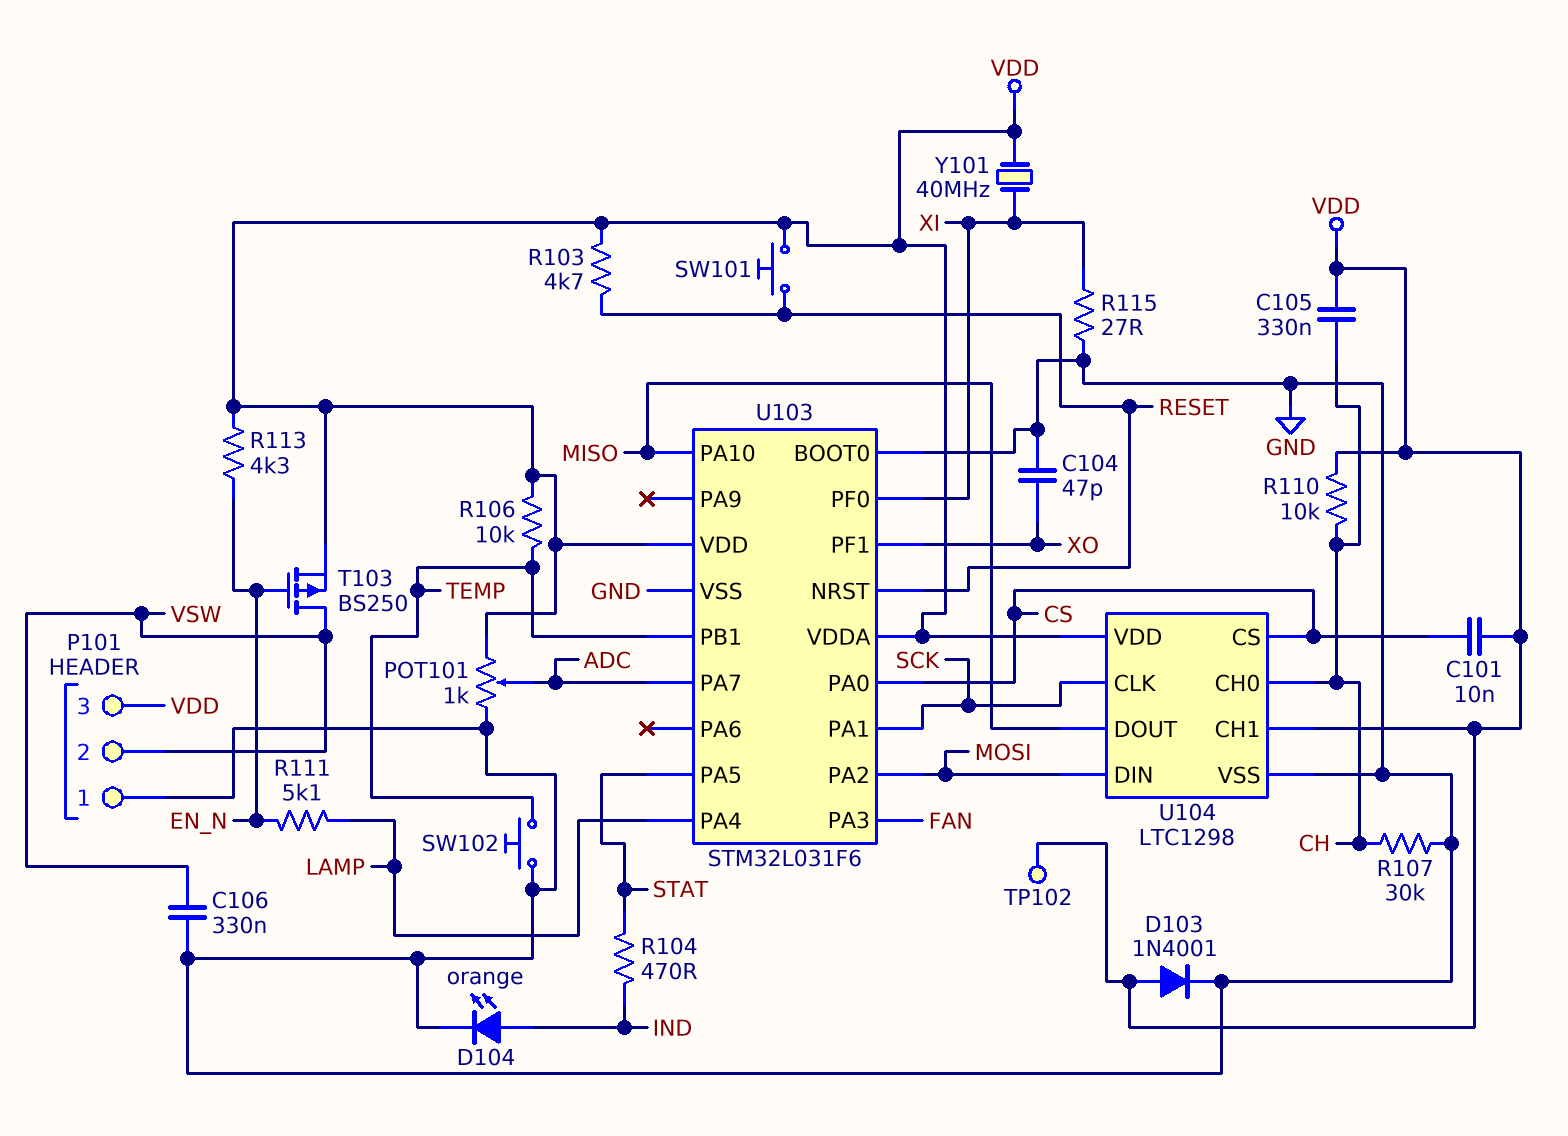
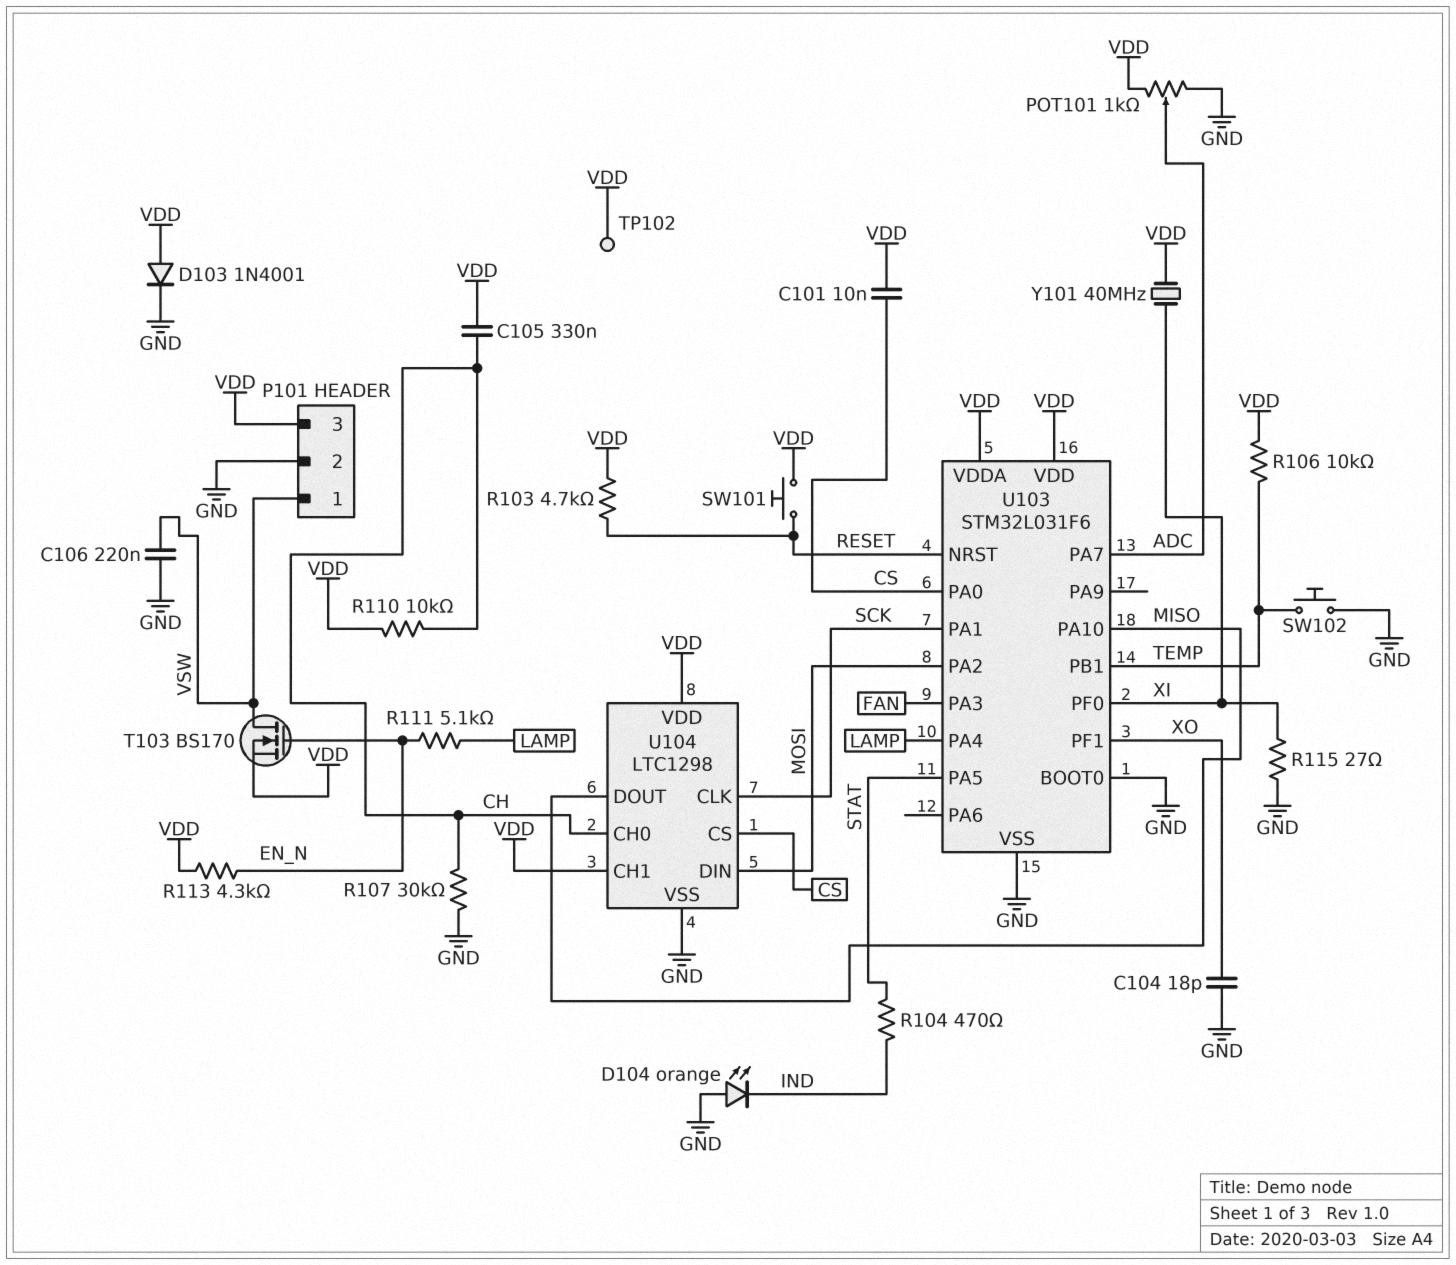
C104: 47pF (GND, XO) -> 18pF (GND, XO)
C106: 330nF (GND, VSW) -> 220nF (GND, VSW)
D104: LED orange (A IND, K GND) -> LED orange (A GND, K IND)
P101 pin 1: GND -> VSW
P101 pin 2: VSW -> GND
T103: PMOS BS250 (G EN_N, D VSW, S VDD) -> NMOS BS170 (G EN_N, D VSW, S VDD)

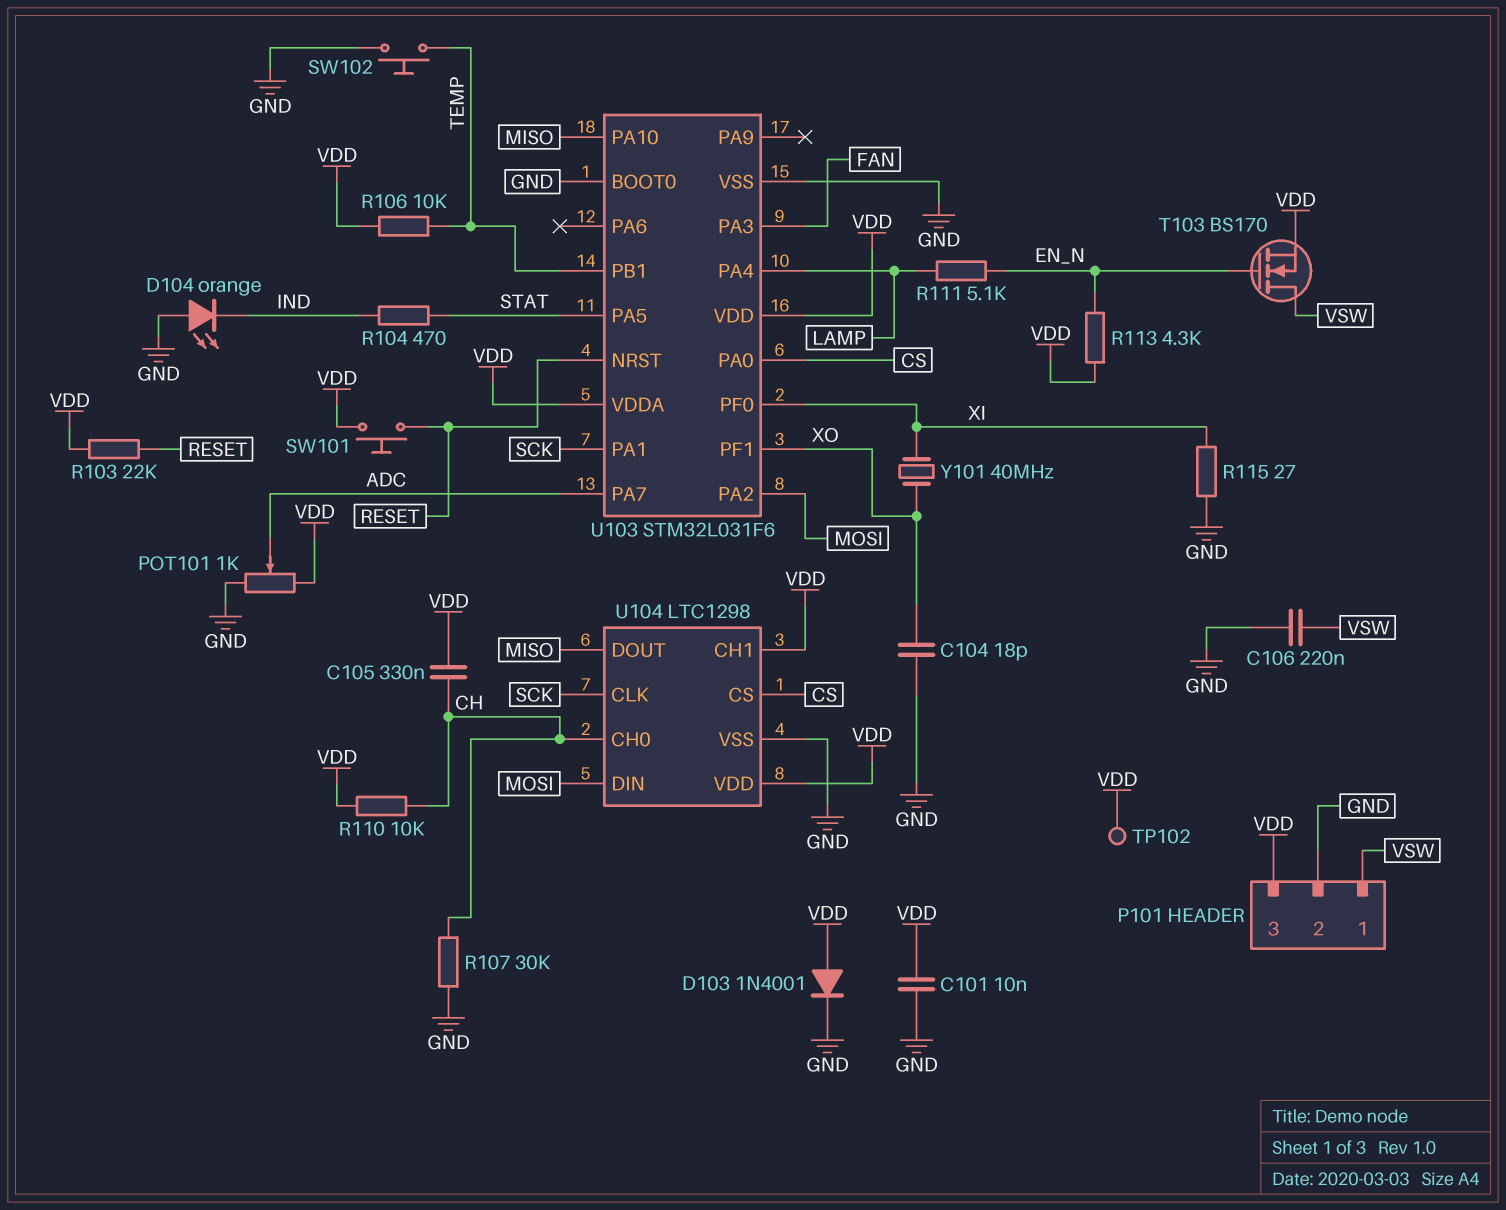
C101: 10nF (CS, VDD) -> 10nF (GND, VDD)
R103: 4.7k (RESET, VDD) -> 22k (RESET, VDD)
Y101: 40MHz (VDD, XI) -> 40MHz (XI, XO)

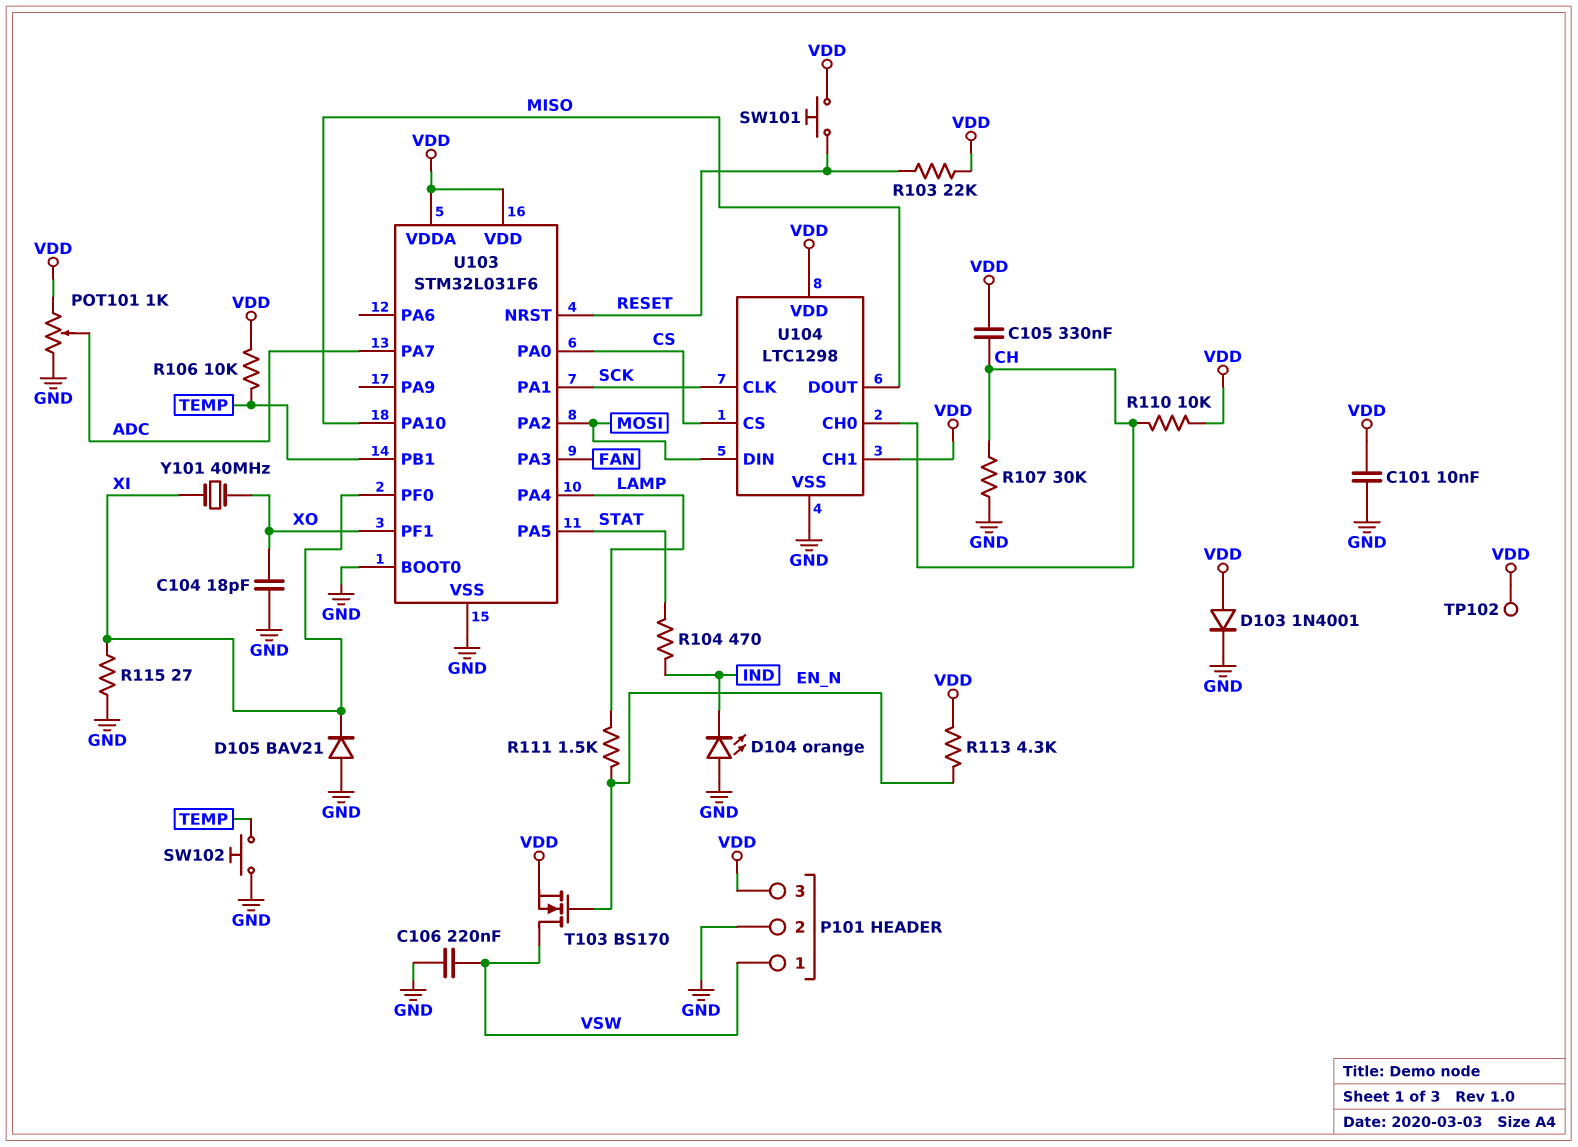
D105: none -> diode BAV21 (A GND, K XI)
R111: 5.1k (EN_N, LAMP) -> 1.5k (EN_N, LAMP)

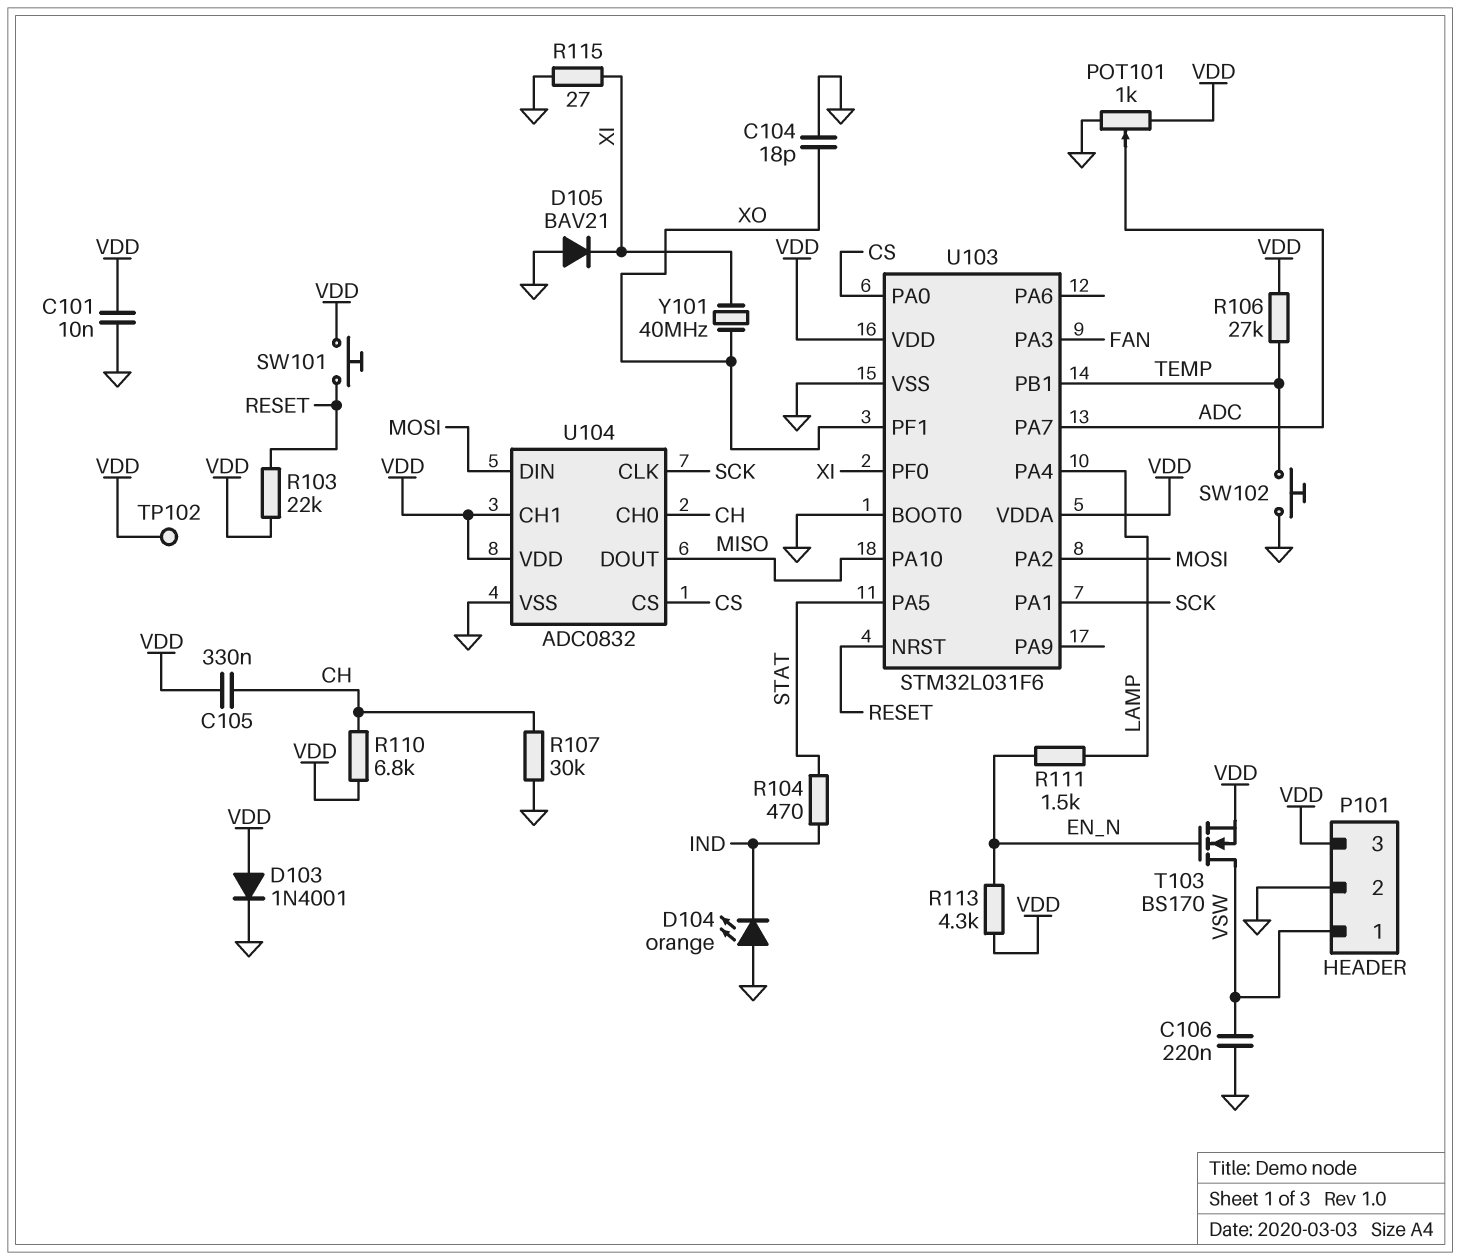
R106: 10k (TEMP, VDD) -> 27k (TEMP, VDD)
R110: 10k (CH, VDD) -> 6.8k (CH, VDD)
U104: LTC1298 -> ADC0832

